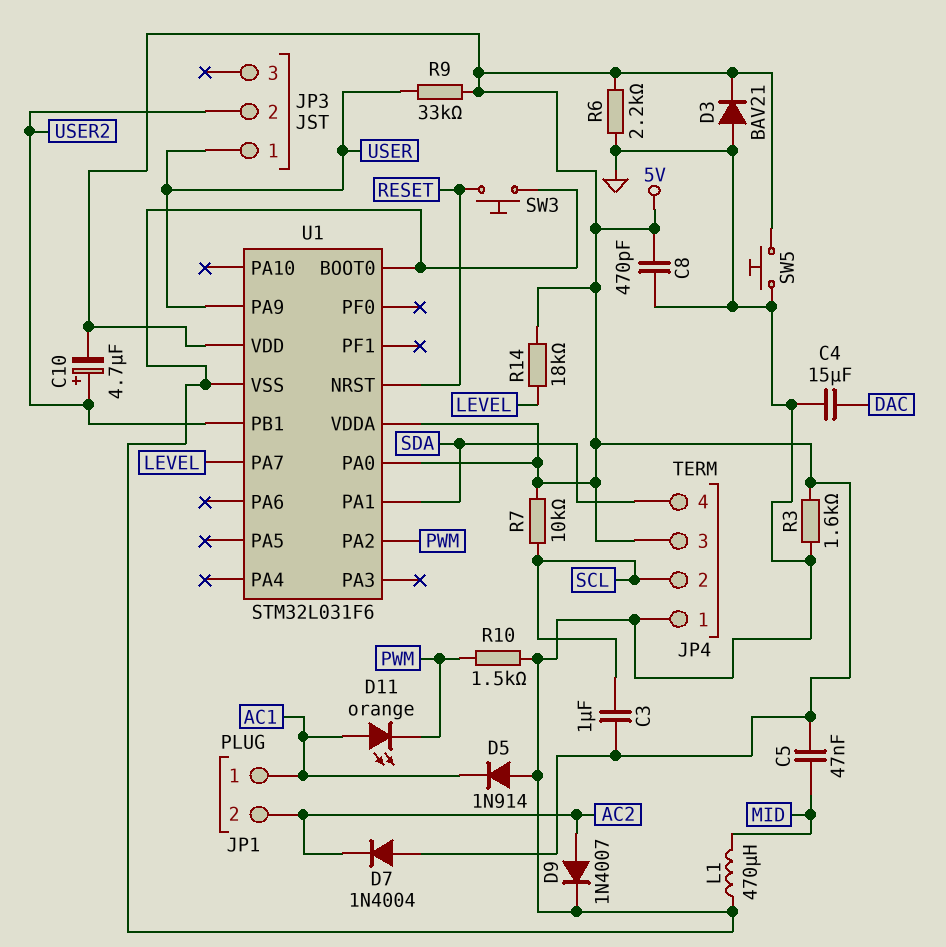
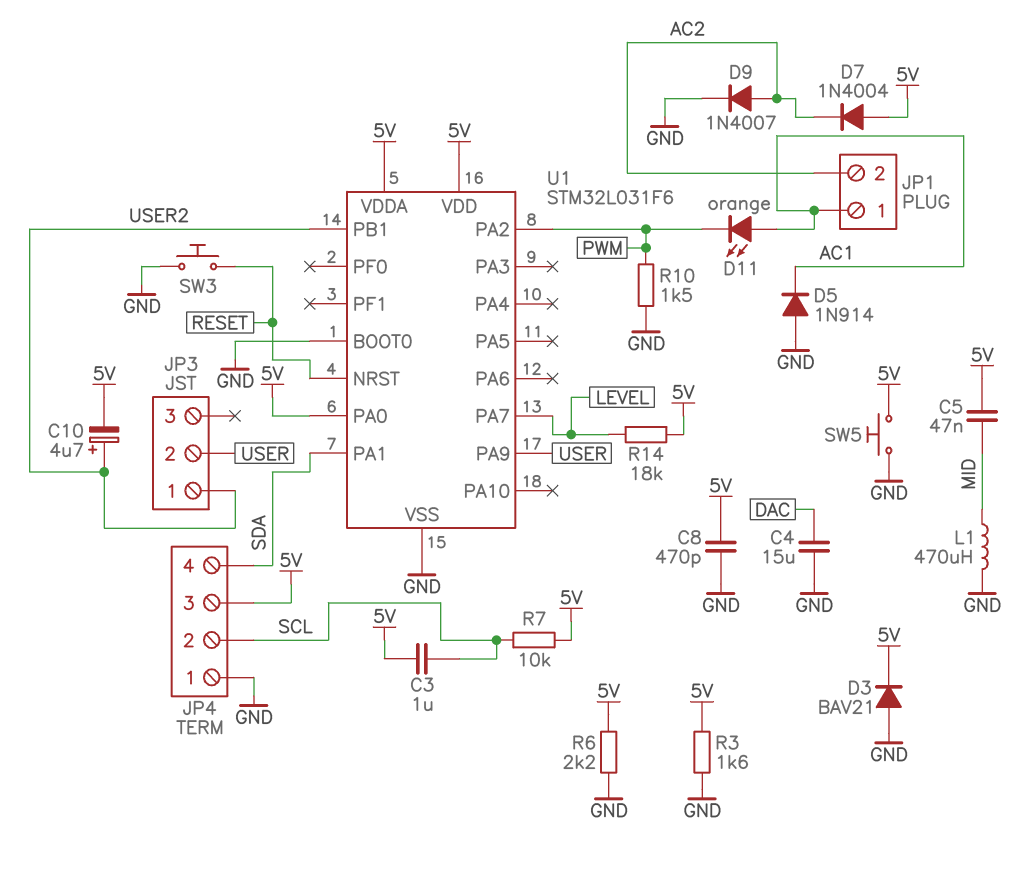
JP3 pin 1: USER -> USER2
JP3 pin 2: USER2 -> USER
R9: 33k (5V, USER) -> none

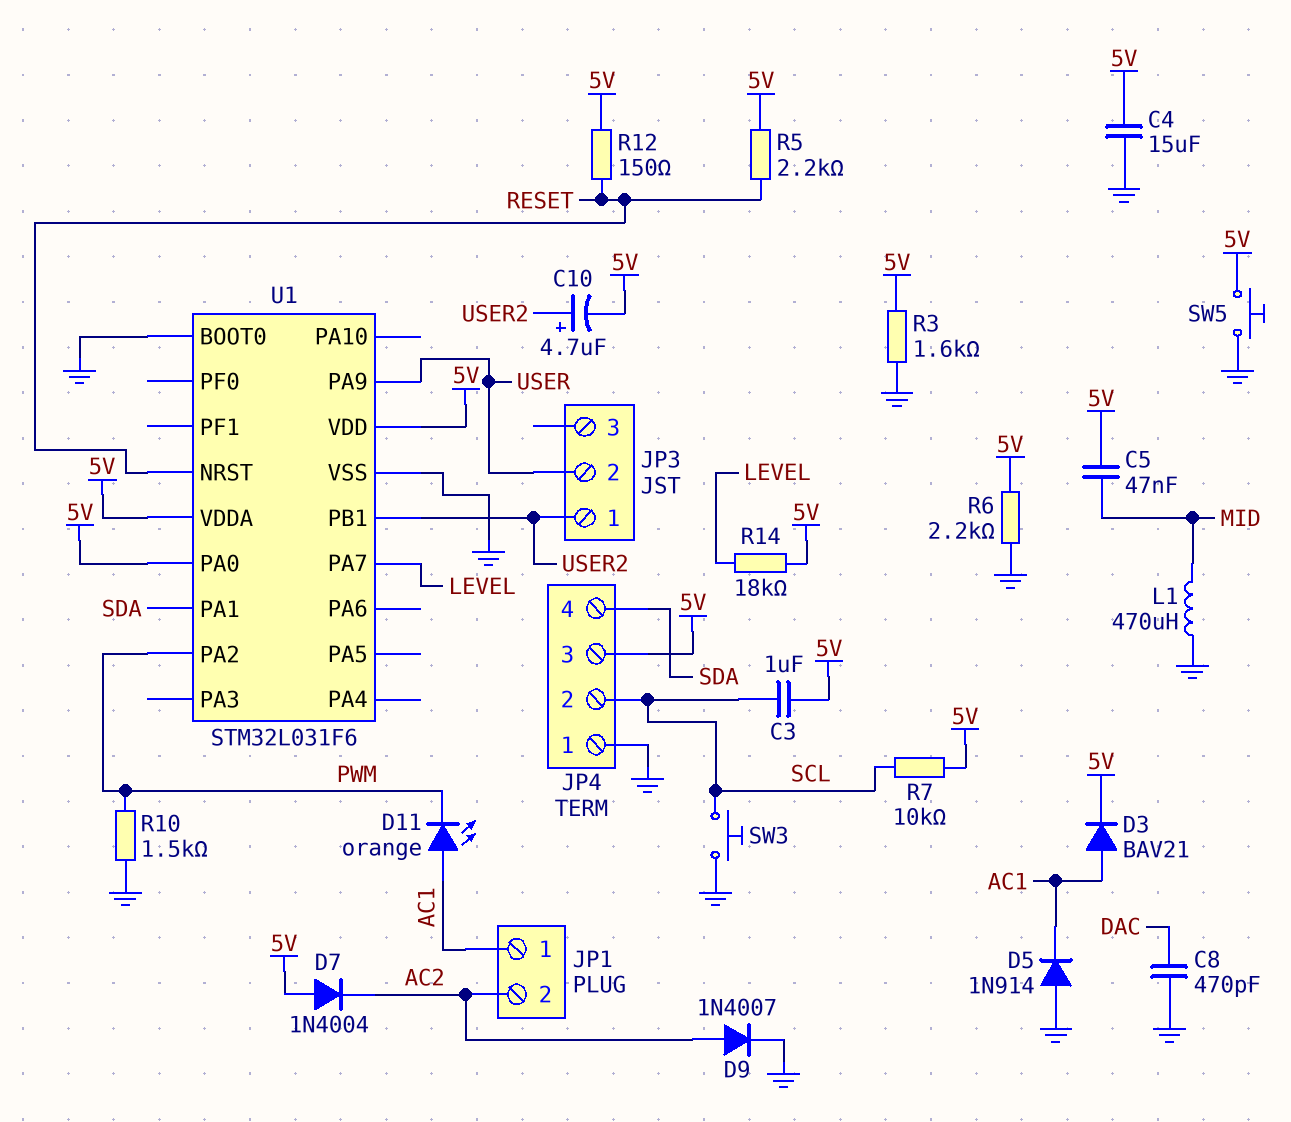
C4: 15uF (DAC, GND) -> 15uF (5V, GND)
C8: 470pF (5V, GND) -> 470pF (DAC, GND)
D3: diode BAV21 (A GND, K 5V) -> diode BAV21 (A AC1, K 5V)
R5: none -> 2.2k (5V, RESET)
R12: none -> 150 (5V, RESET)
SW3: button (GND, RESET) -> button (GND, SCL)

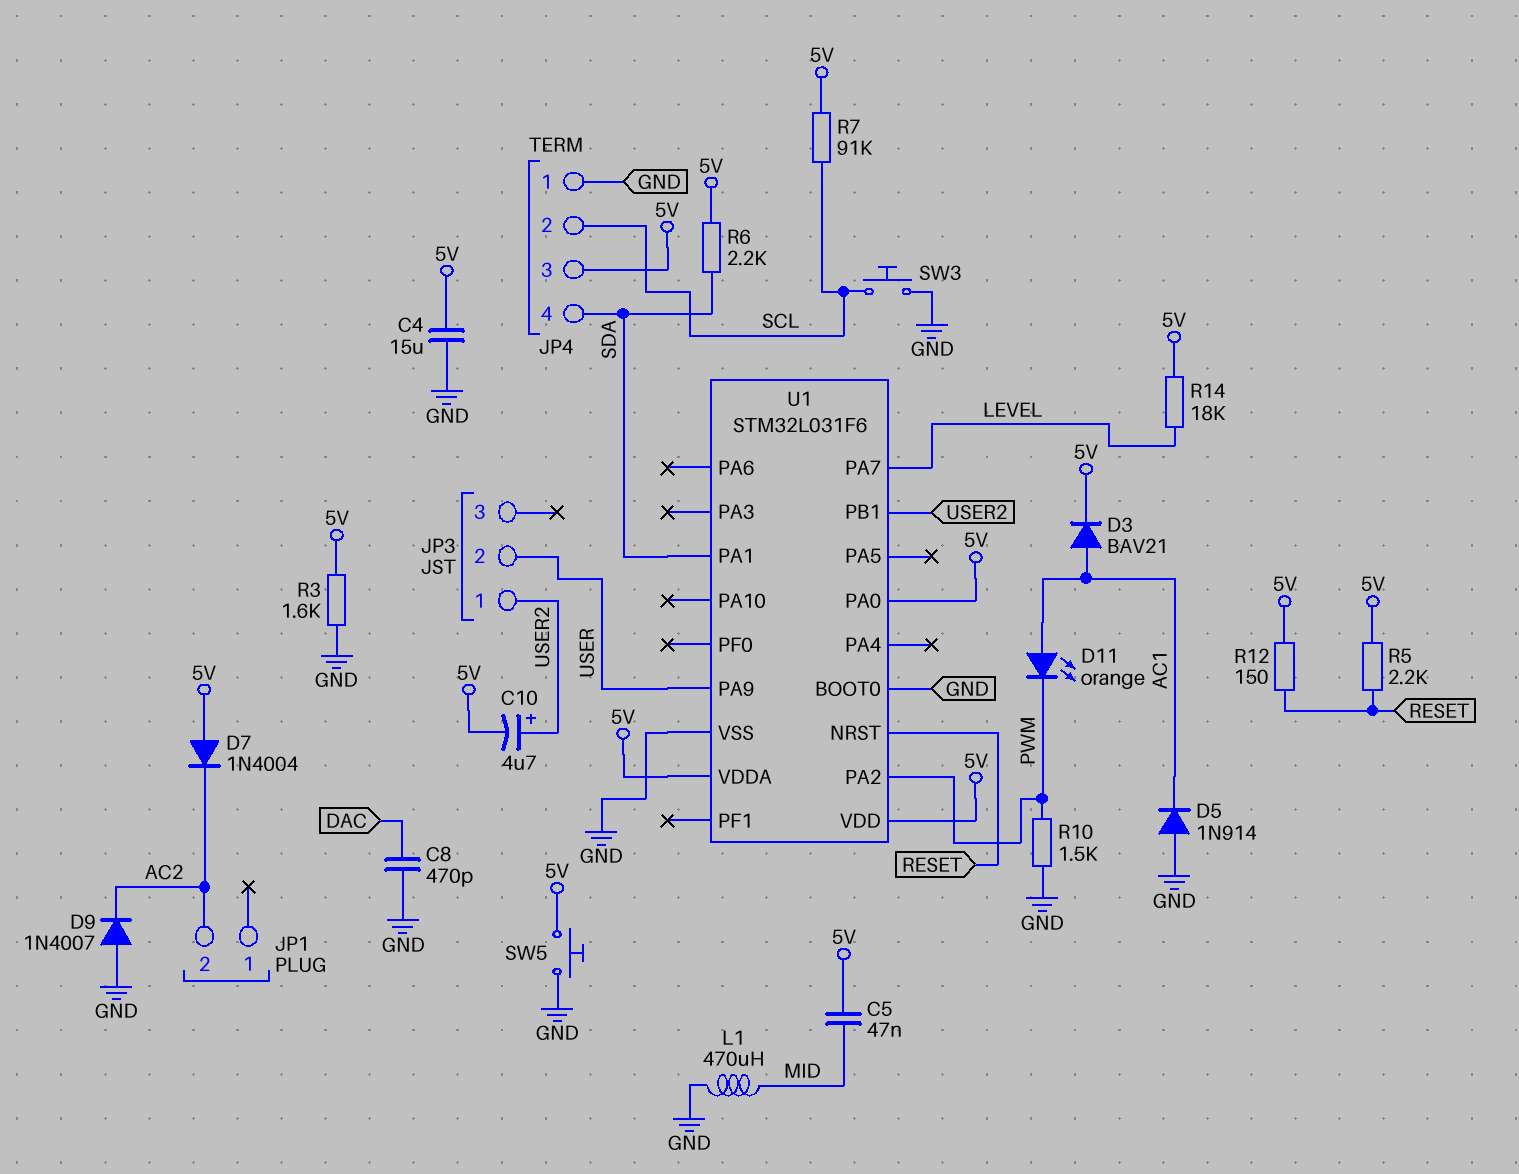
C3: 1uF (5V, SCL) -> none
D9: diode 1N4007 (A AC2, K GND) -> diode 1N4007 (A GND, K AC2)
JP1 pin 1: AC1 -> none
R6: 2.2k (5V, GND) -> 2.2k (5V, SDA)
R7: 10k (5V, SCL) -> 91k (5V, SCL)

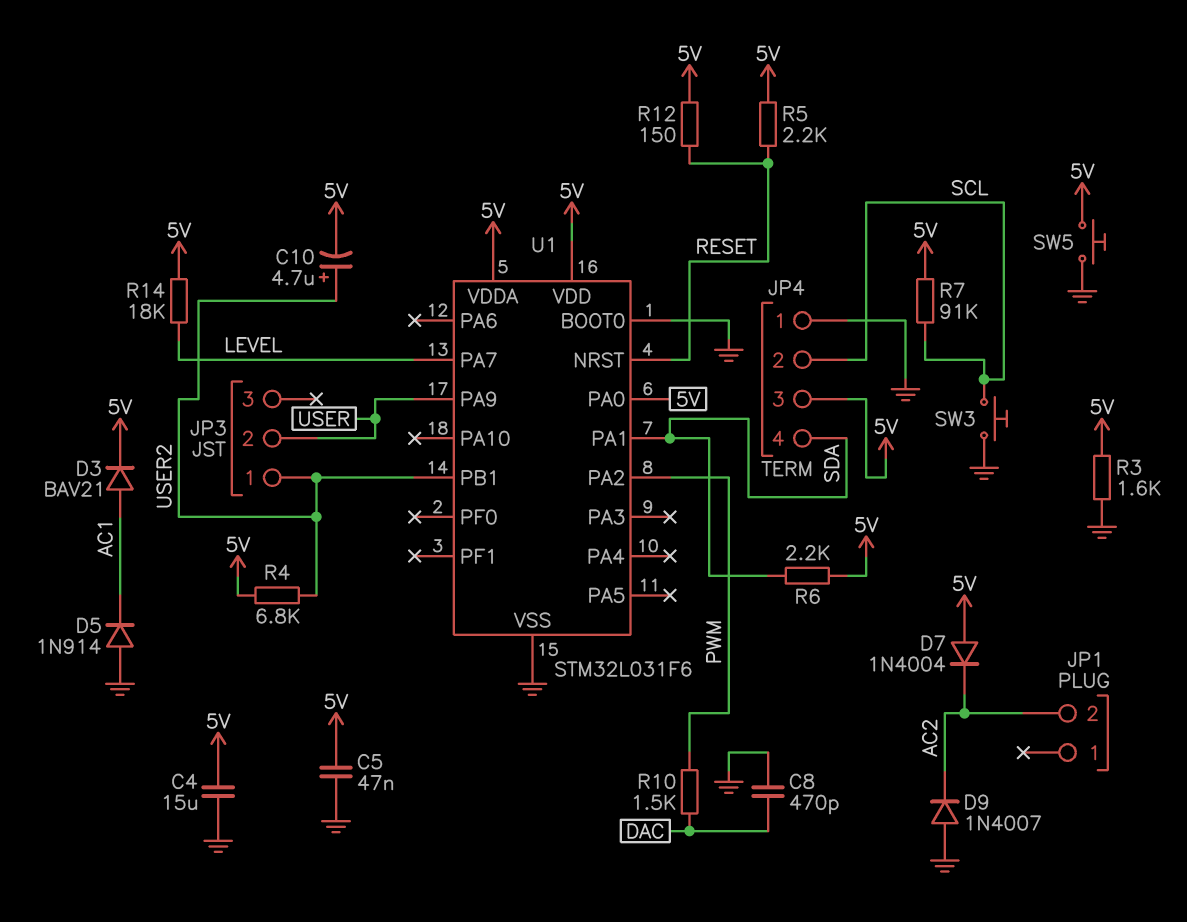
C5: 47nF (5V, MID) -> 47nF (5V, GND)
D11: LED orange (A AC1, K PWM) -> none
L1: 470uH (GND, MID) -> none
R4: none -> 6.8k (5V, USER2)
R10: 1.5k (GND, PWM) -> 1.5k (DAC, PWM)

